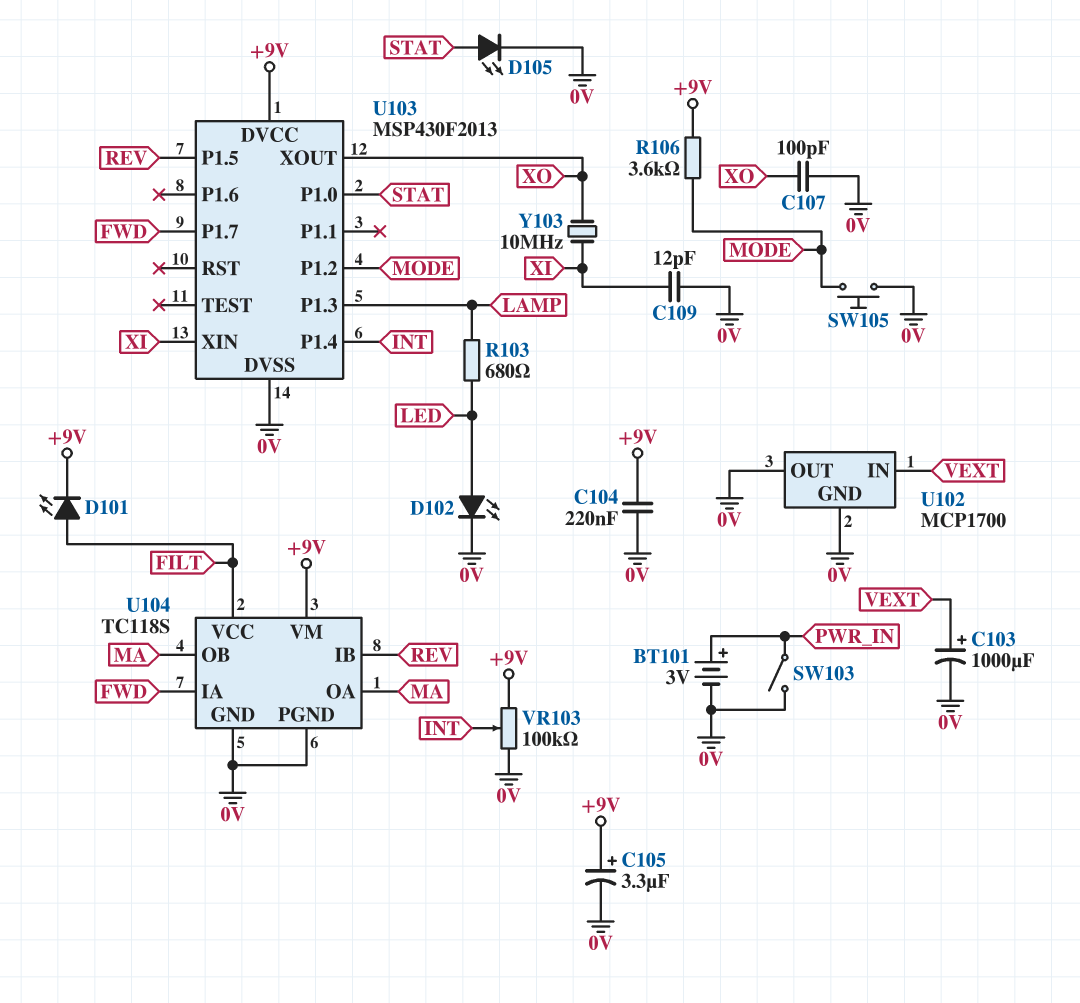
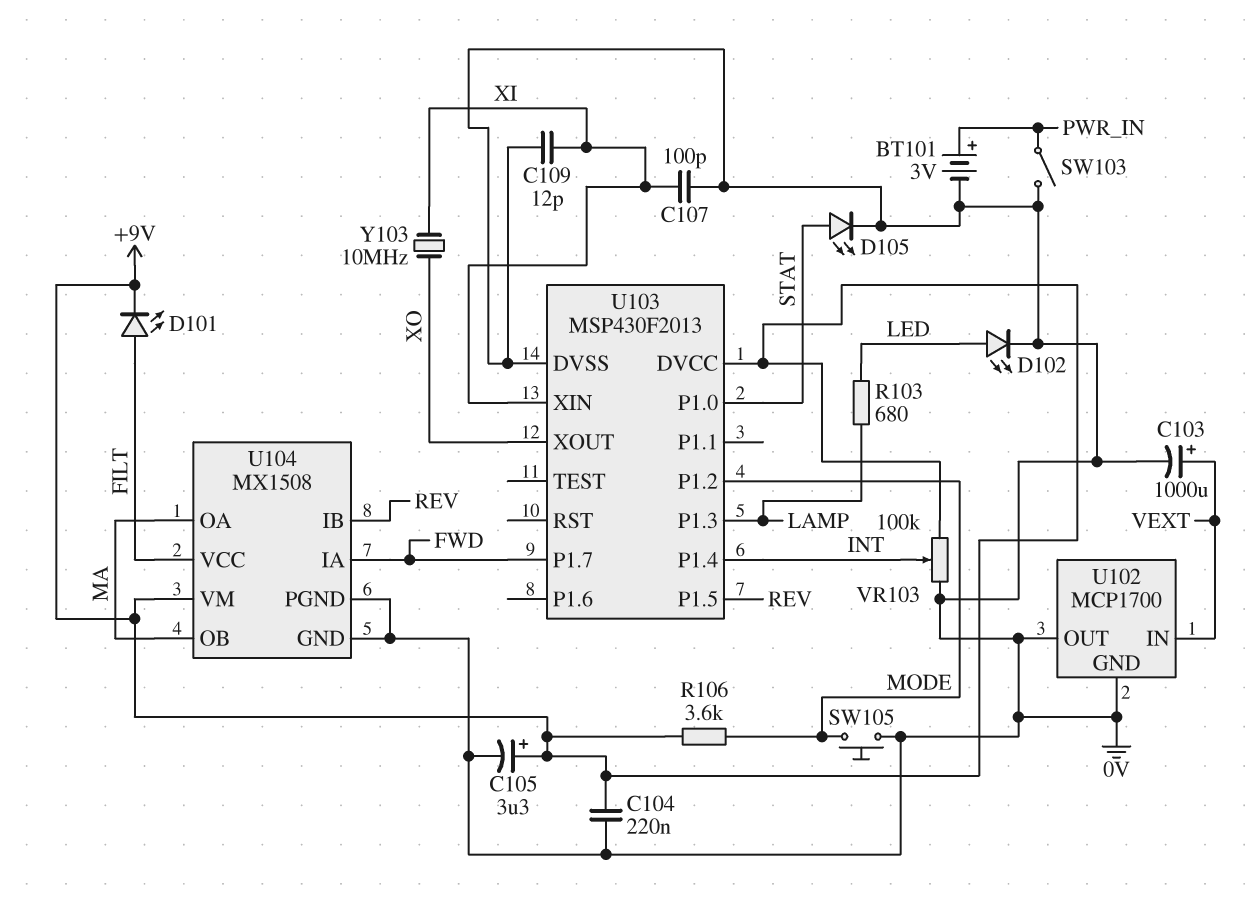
C107: 100pF (0V, XO) -> 100pF (0V, XI)
U104: TC118S -> MX1508

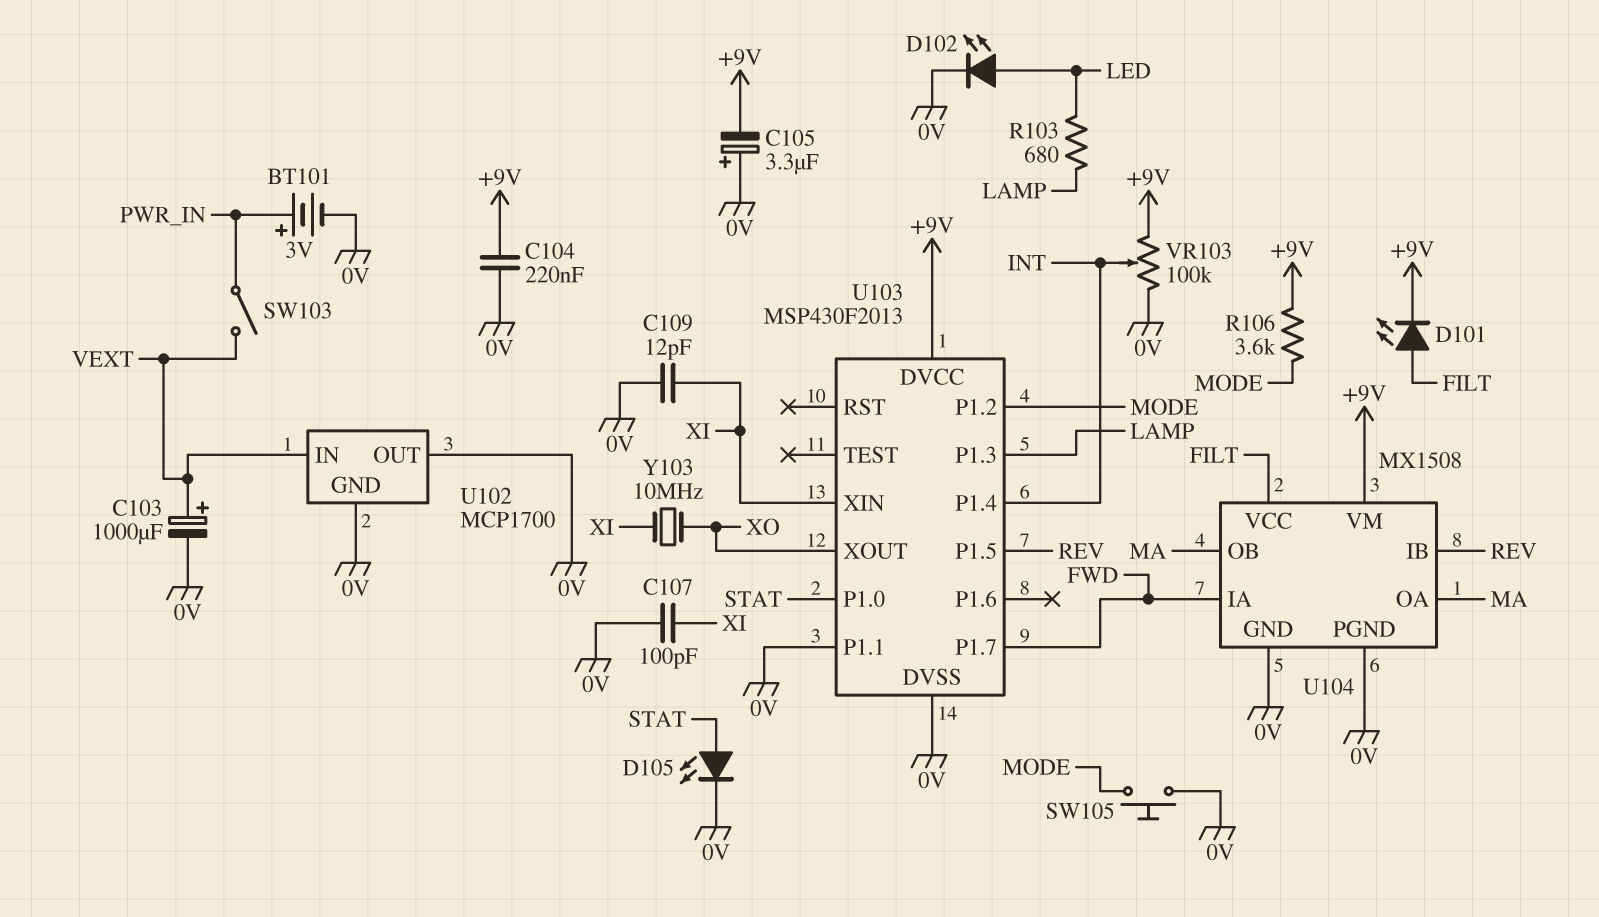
C105: 3.3uF (plus +9V, minus 0V) -> 3.3uF (plus 0V, minus +9V)
SW103: switch (0V, PWR_IN) -> switch (PWR_IN, VEXT)
U103 pin P1.1: none -> 0V

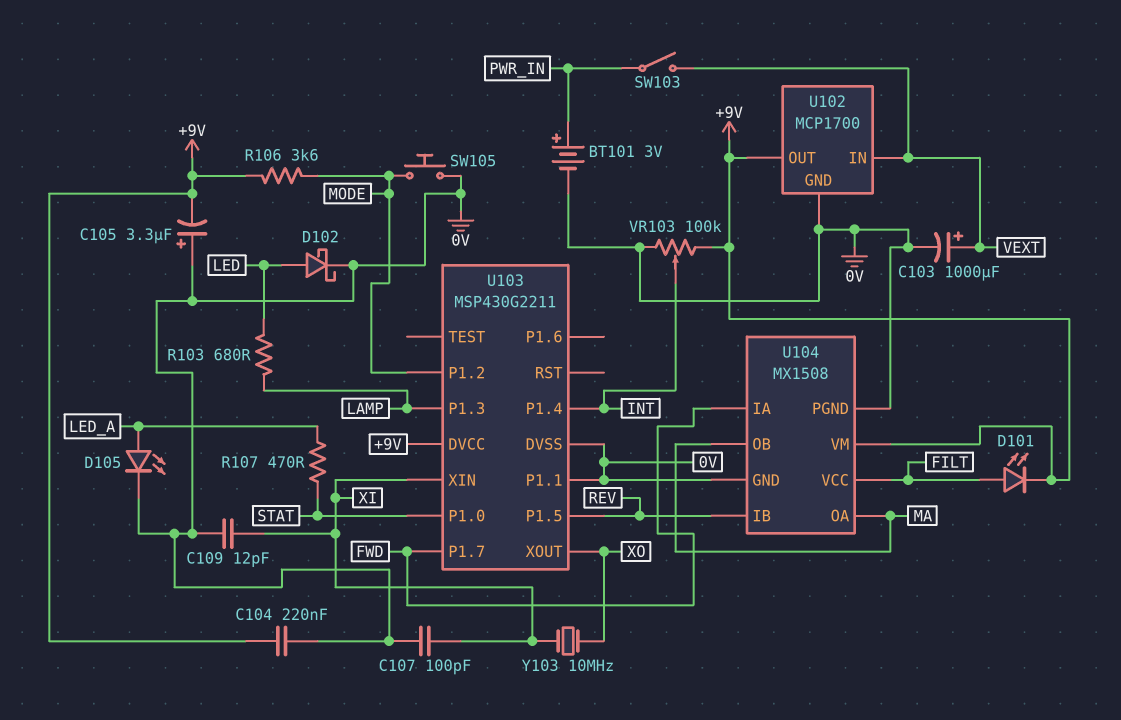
D102: LED (A LED, K 0V) -> schottky (A LED, K 0V)
D105: LED (A STAT, K 0V) -> LED (A LED_A, K 0V)
R107: none -> 470 (LED_A, STAT)
U102 pin OUT: 0V -> +9V
U103: MSP430F2013 -> MSP430G2211

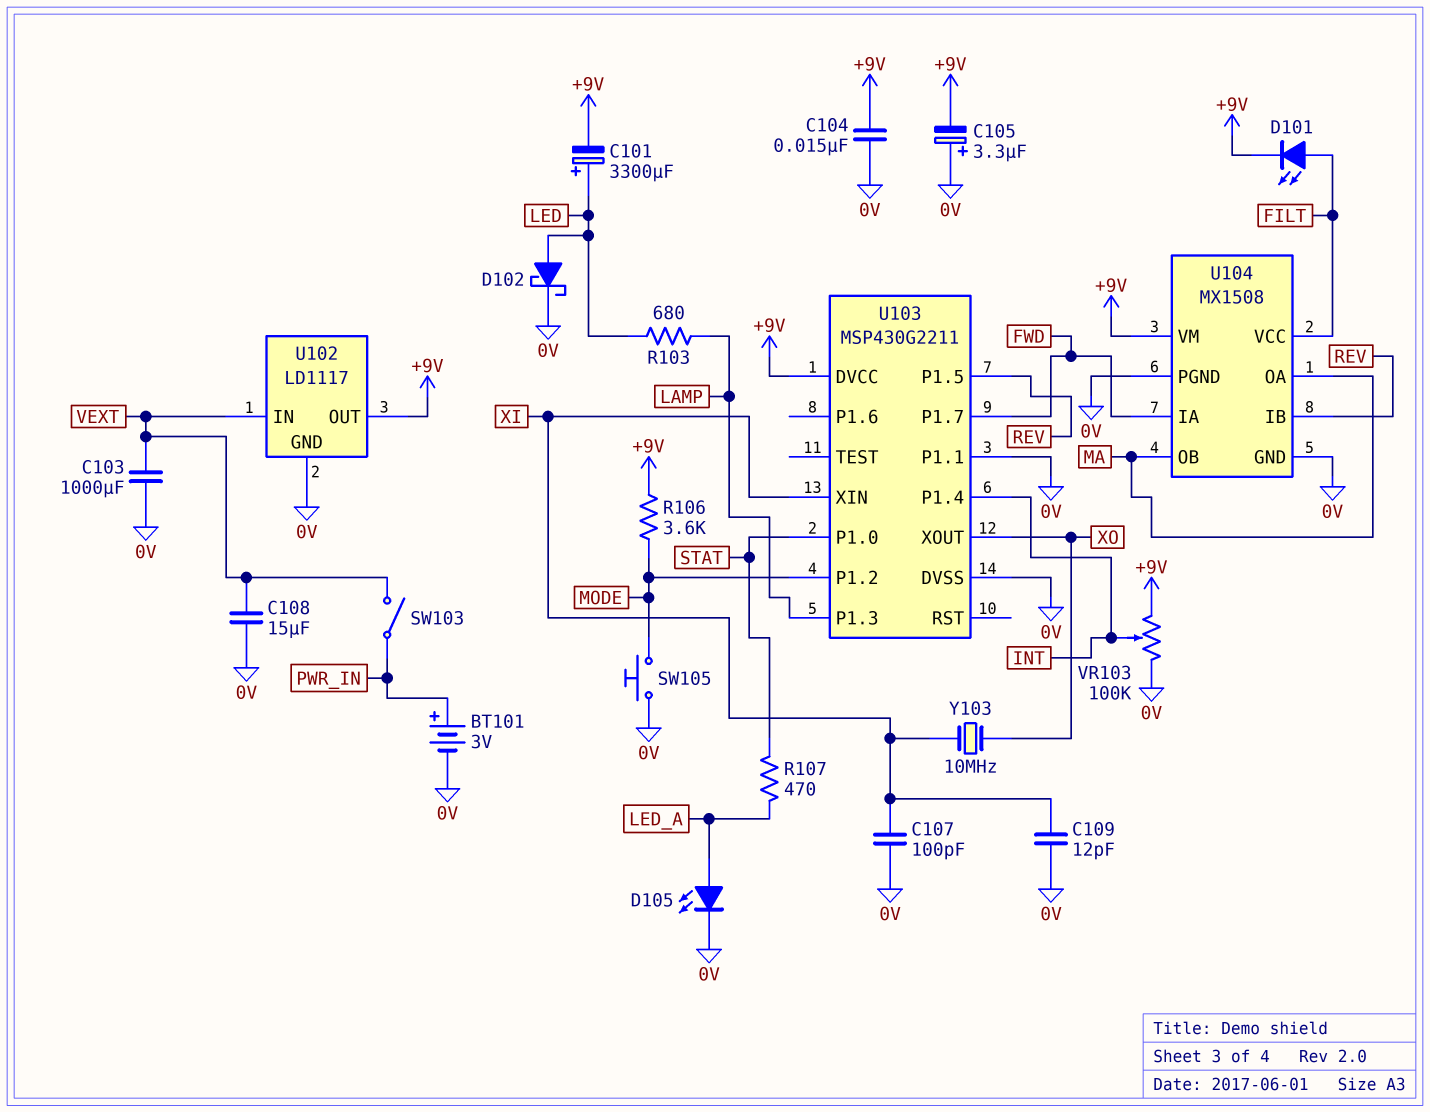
C101: none -> 3300uF (plus LED, minus +9V)
C103: 1000uF (plus VEXT, minus 0V) -> 1000uF (0V, VEXT)
C104: 220nF (+9V, 0V) -> 15nF (+9V, 0V)
C108: none -> 15uF (0V, VEXT)
U102: MCP1700 -> LD1117

